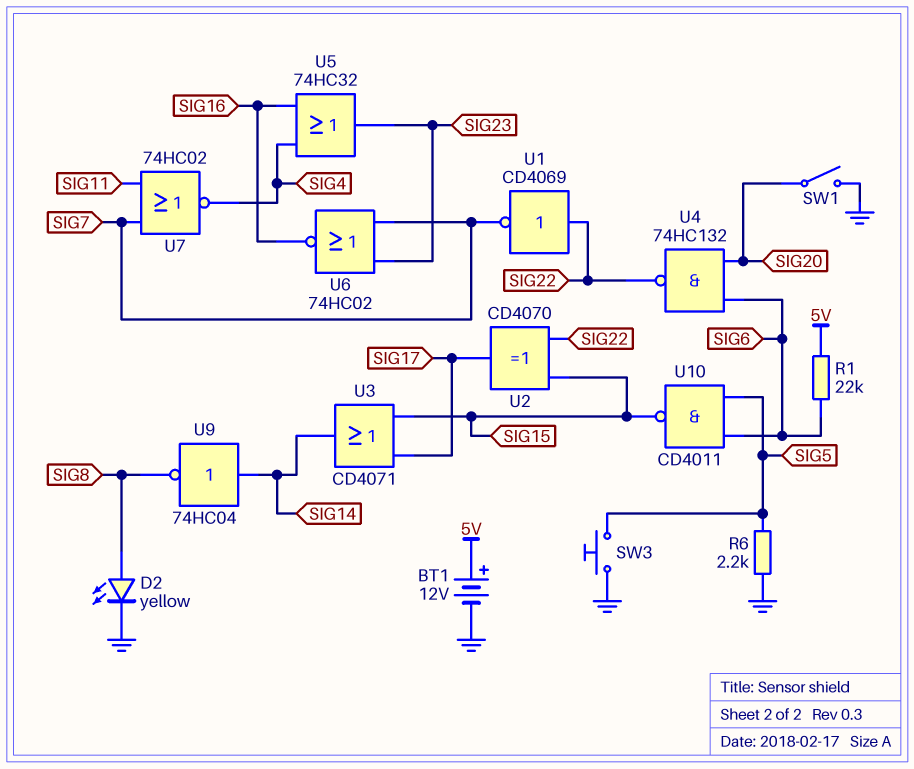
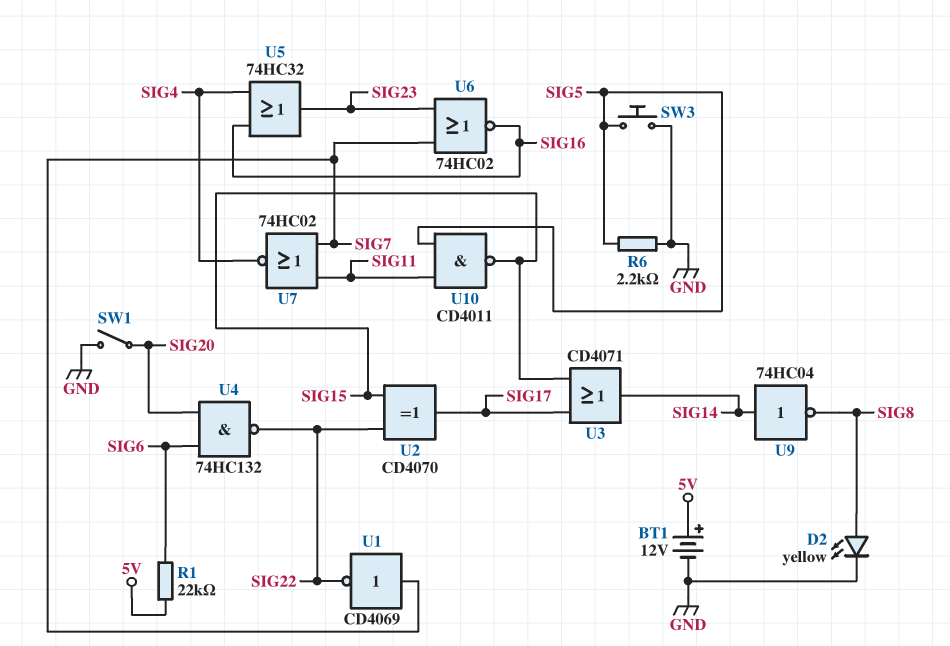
U1: NOT CD4069 (in SIG22, out SIG7) -> NOT CD4069 (in SIG7, out SIG22)
U10: NAND CD4011 (in SIG5, in SIG6, out SIG15) -> NAND CD4011 (in SIG5, in SIG11, out SIG15)

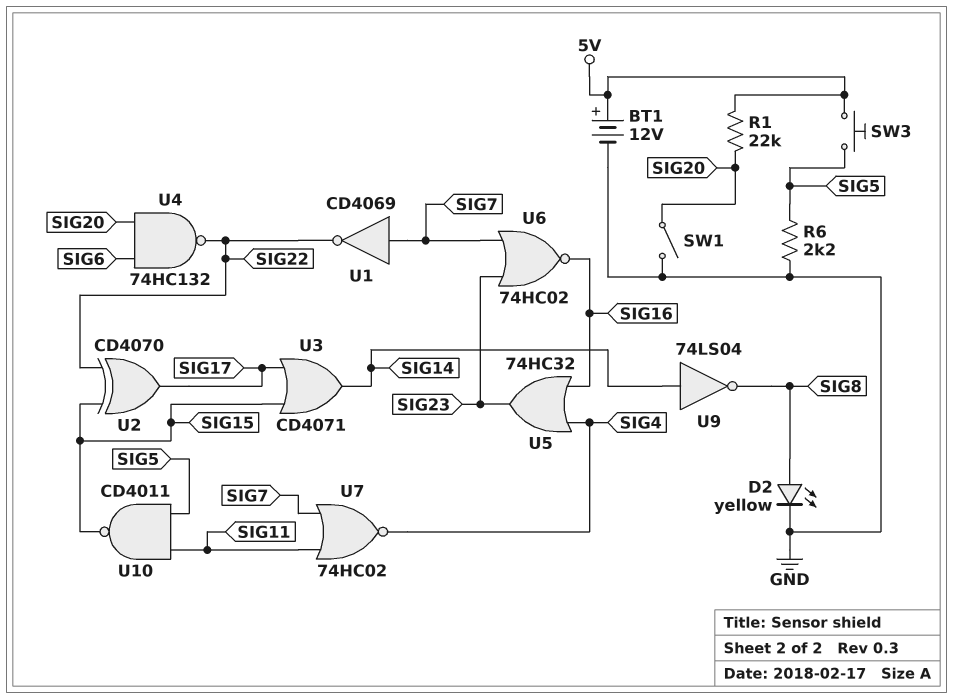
R1: 22k (5V, SIG6) -> 22k (5V, SIG20)
SW3: button (GND, SIG5) -> button (5V, SIG5)
U9: NOT 74HC04 (in SIG14, out SIG8) -> NOT 74LS04 (in SIG14, out SIG8)

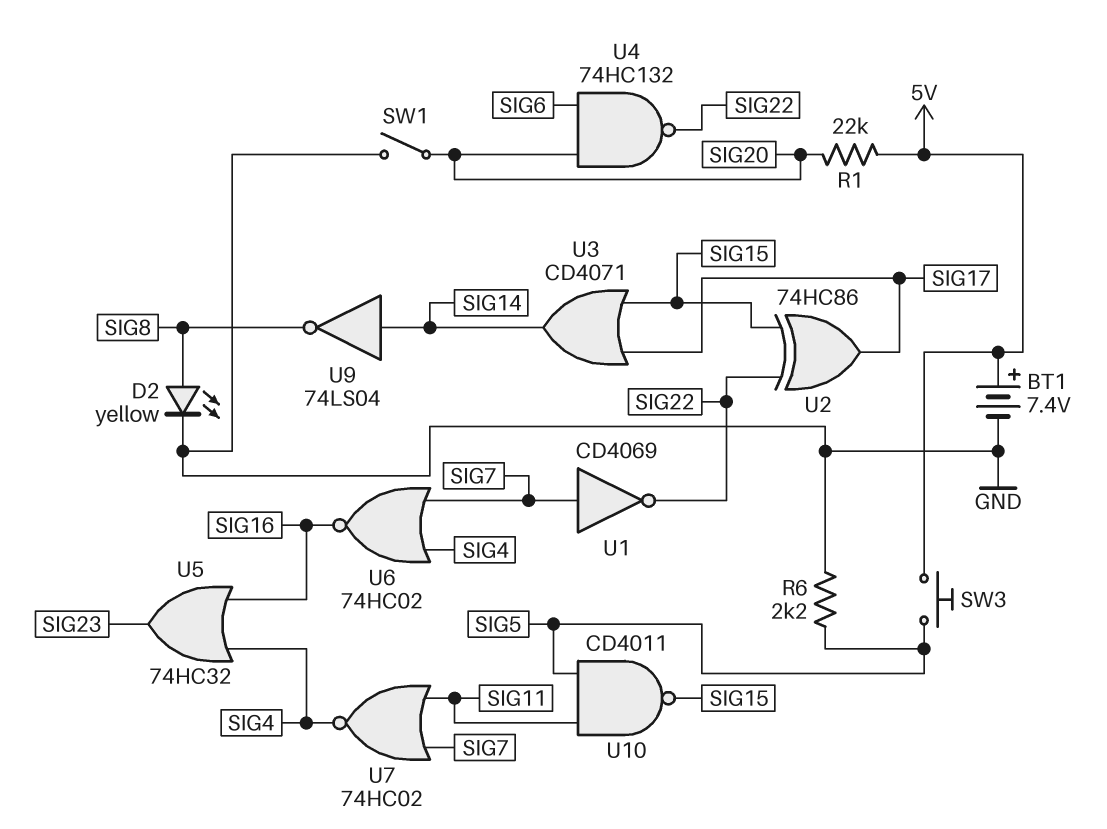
BT1: 12V (plus 5V, minus GND) -> 7.4V (plus 5V, minus GND)
U2: XOR CD4070 (in SIG15, in SIG22, out SIG17) -> XOR 74HC86 (in SIG15, in SIG22, out SIG17)
U6: NOR 74HC02 (in SIG7, in SIG23, out SIG16) -> NOR 74HC02 (in SIG4, in SIG7, out SIG16)

